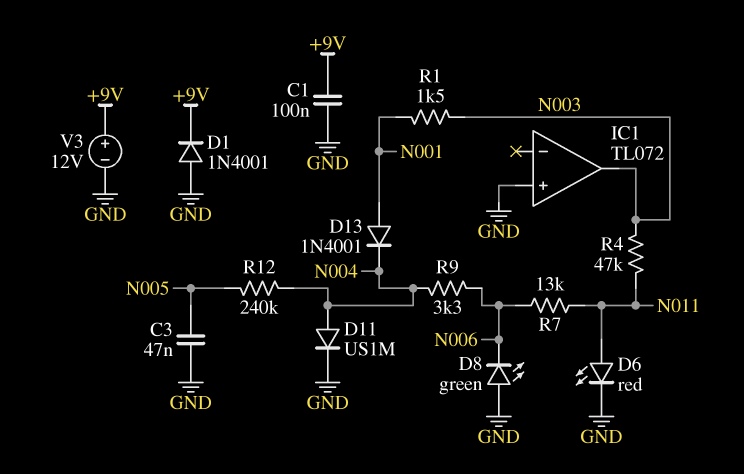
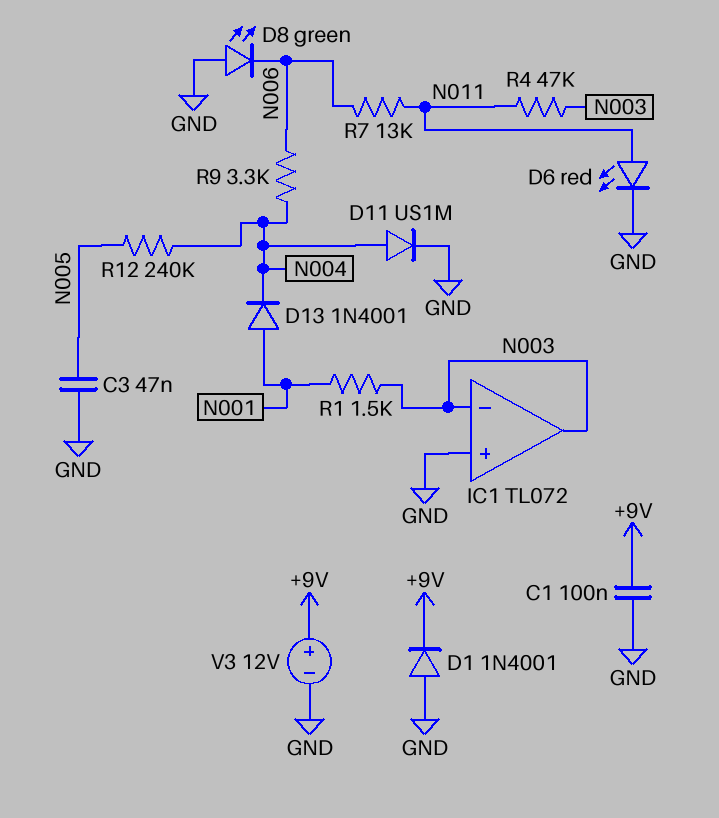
IC1 pin in-: none -> N003

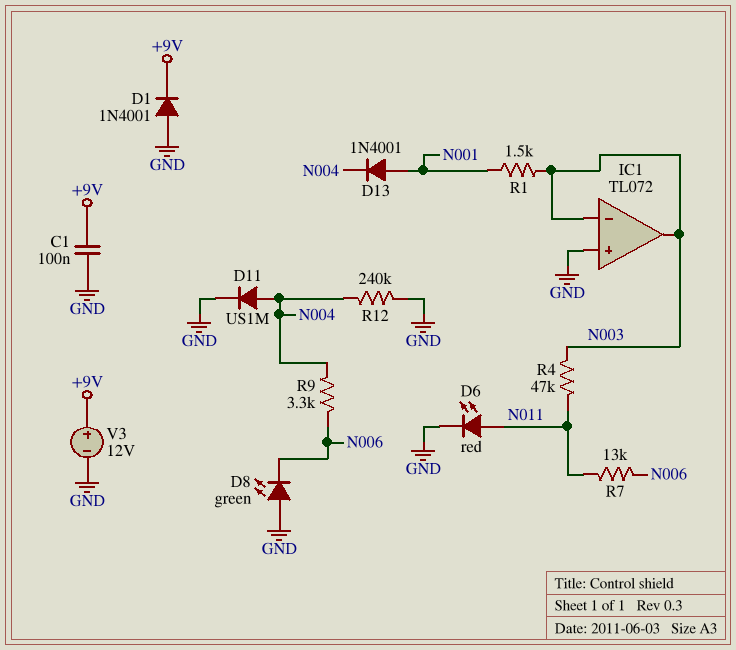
C3: 47nF (GND, N005) -> none
R12: 240k (N004, N005) -> 240k (GND, N004)

